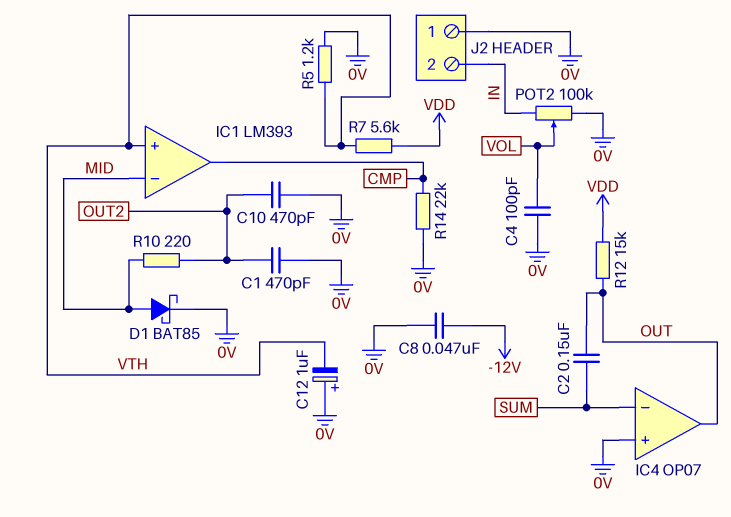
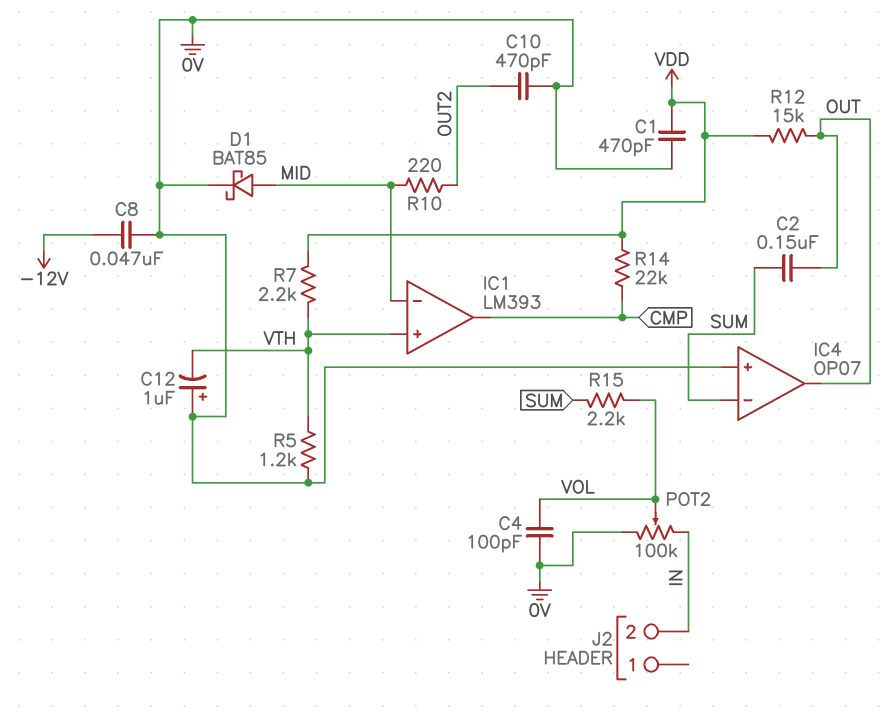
C1: 470pF (0V, OUT2) -> 470pF (0V, VDD)
J2 pin 1: 0V -> none
R7: 5.6k (VDD, VTH) -> 2.2k (VDD, VTH)
R14: 22k (0V, CMP) -> 22k (CMP, VDD)
R15: none -> 2.2k (SUM, VOL)

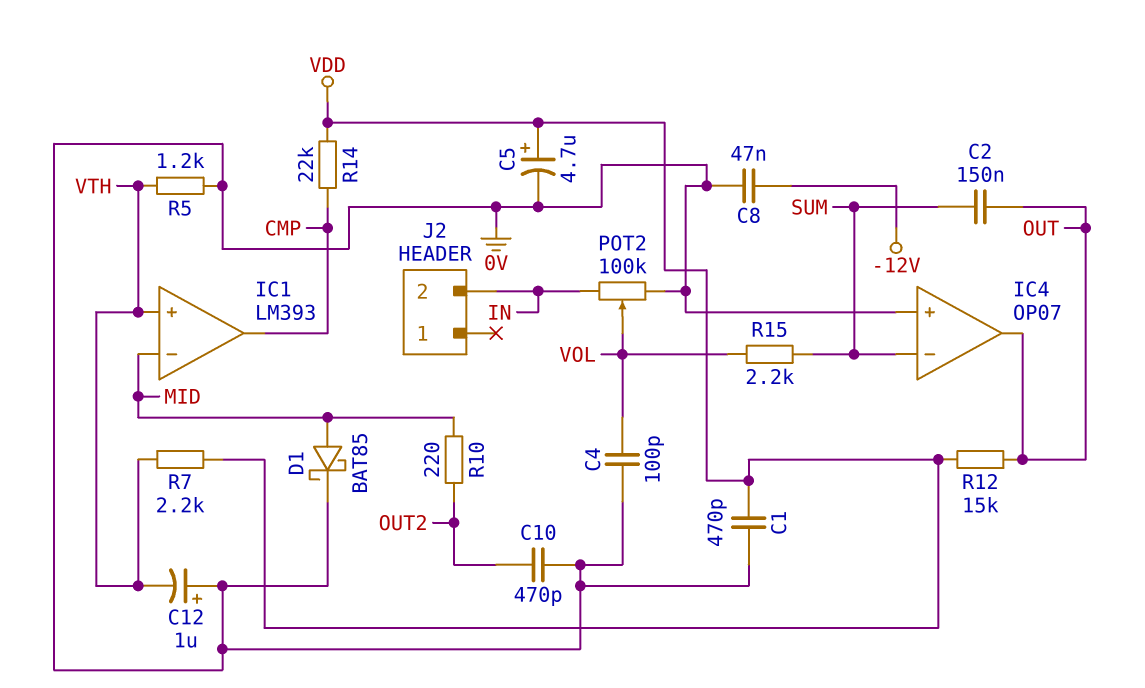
C5: none -> 4.7uF (plus VDD, minus 0V)

